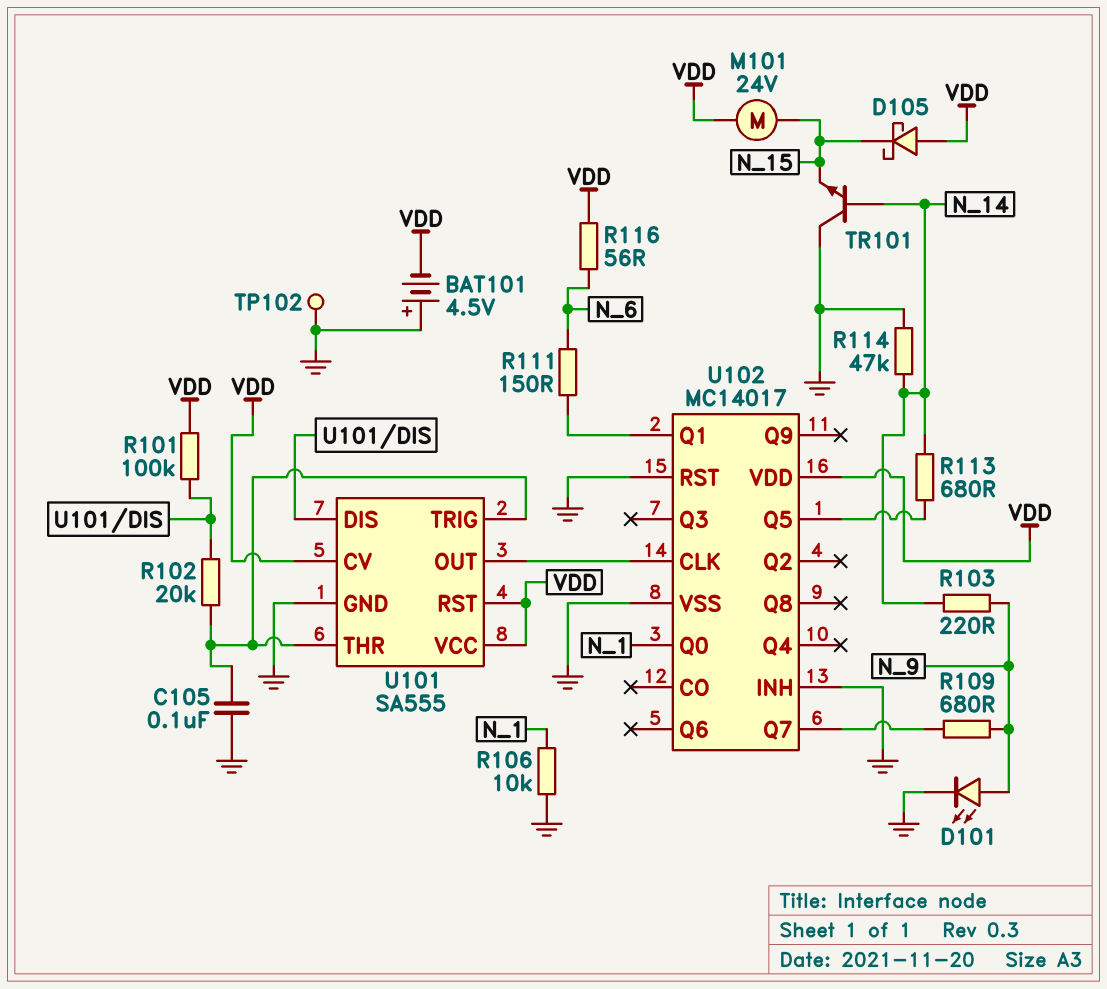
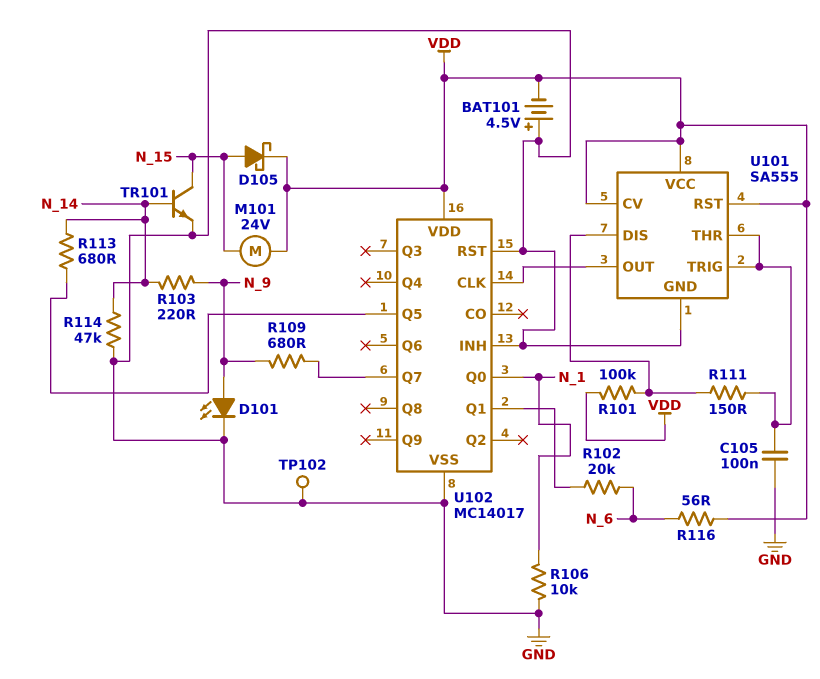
D105: schottky (A VDD, K N_15) -> schottky (A N_15, K VDD)
R102: 20k (U101/DIS, U101/THR) -> 20k (N_6, U102/Q1)
R111: 150 (N_6, U102/Q1) -> 150 (U101/DIS, U101/THR)
TR101: NPN (B N_14, C GND, E N_15) -> NPN (B N_14, C N_15, E GND)

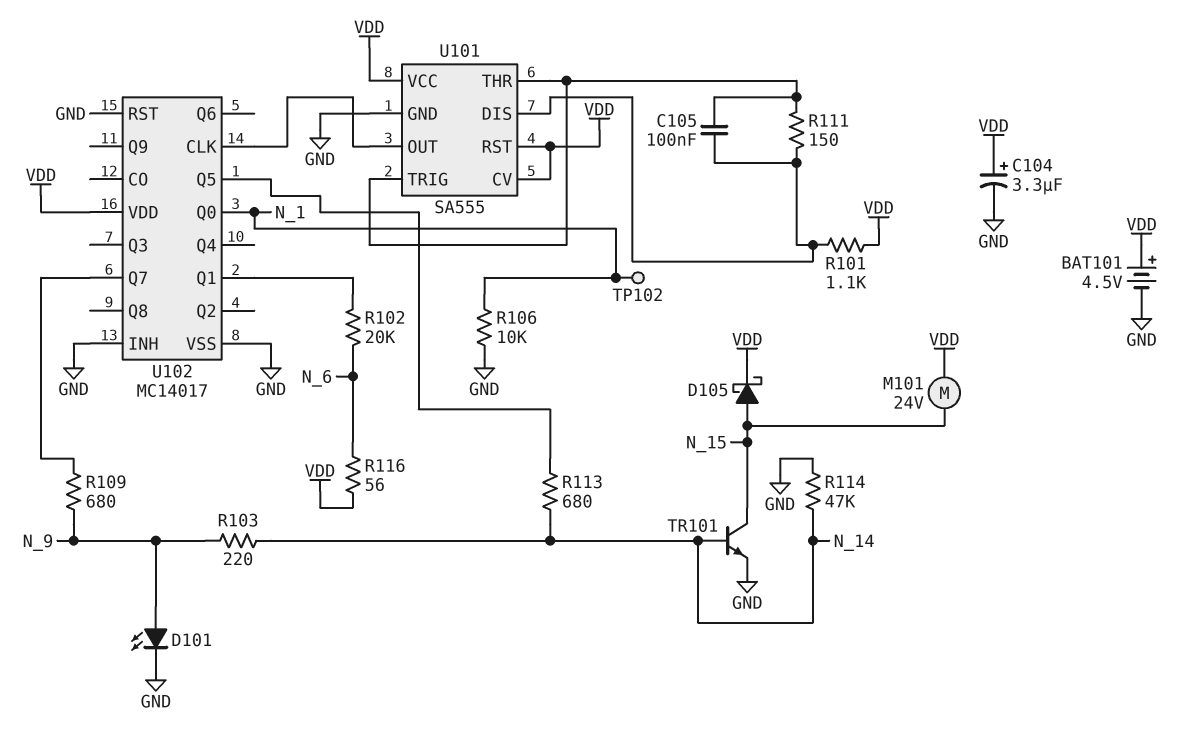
BAT101: 4.5V (plus GND, minus VDD) -> 4.5V (plus VDD, minus GND)
C104: none -> 3.3uF (plus VDD, minus GND)
C105: 100nF (GND, U101/THR) -> 100nF (U101/DIS, U101/THR)
R101: 100k (U101/DIS, VDD) -> 1.1k (U101/DIS, VDD)
TP102: test point (GND) -> test point (N_1)

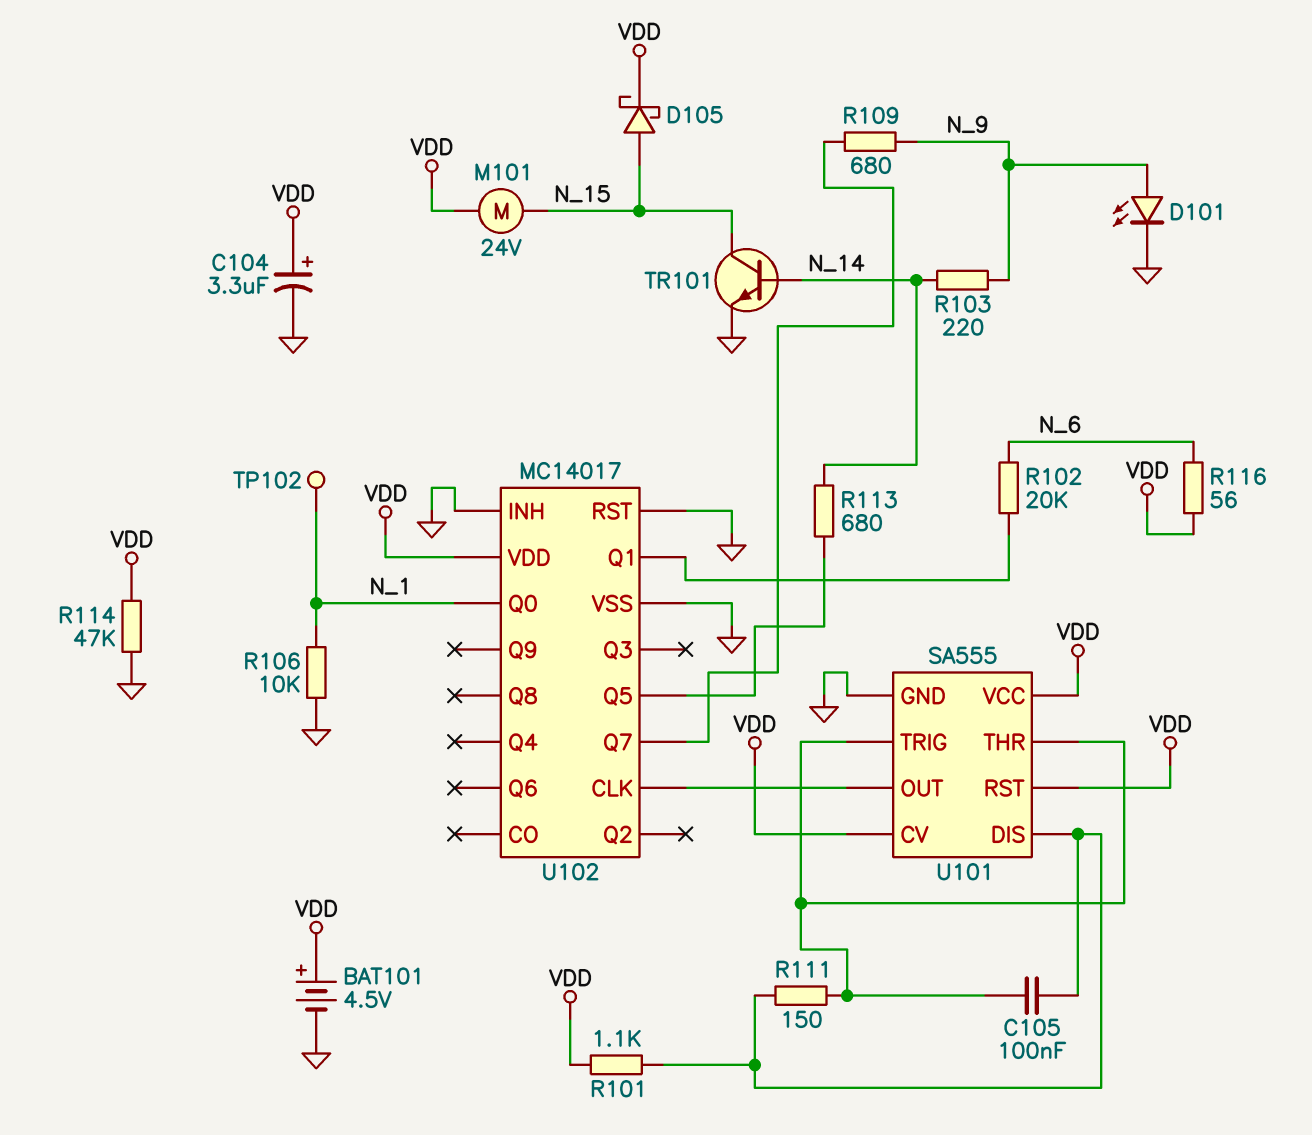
R114: 47k (GND, N_14) -> 47k (GND, VDD)

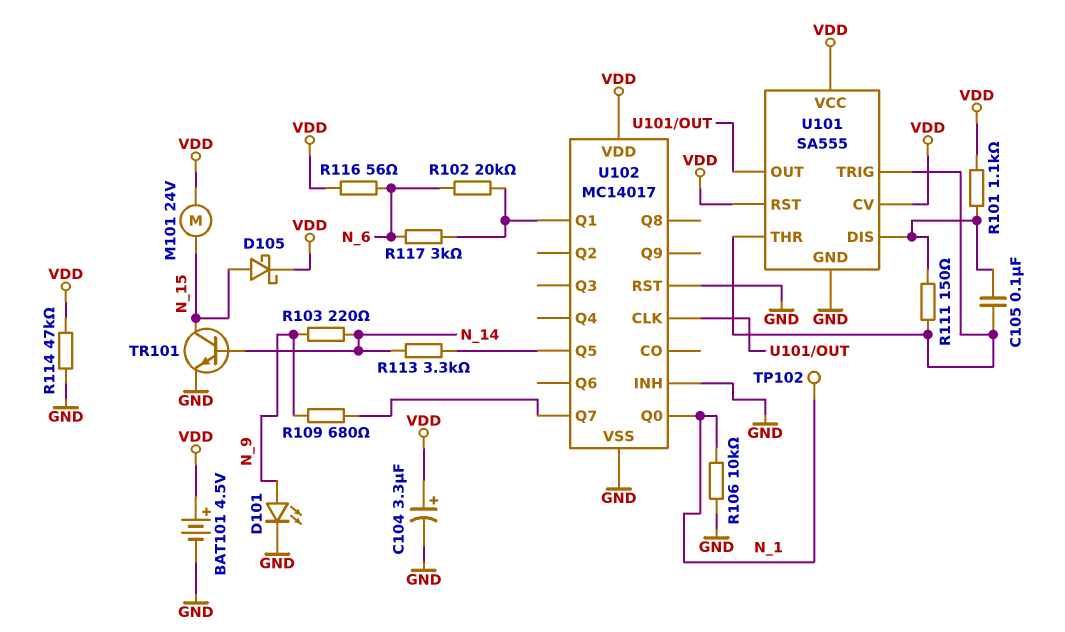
R113: 680 (N_14, U102/Q5) -> 3.3k (N_14, U102/Q5)
R117: none -> 3k (N_6, U102/Q1)

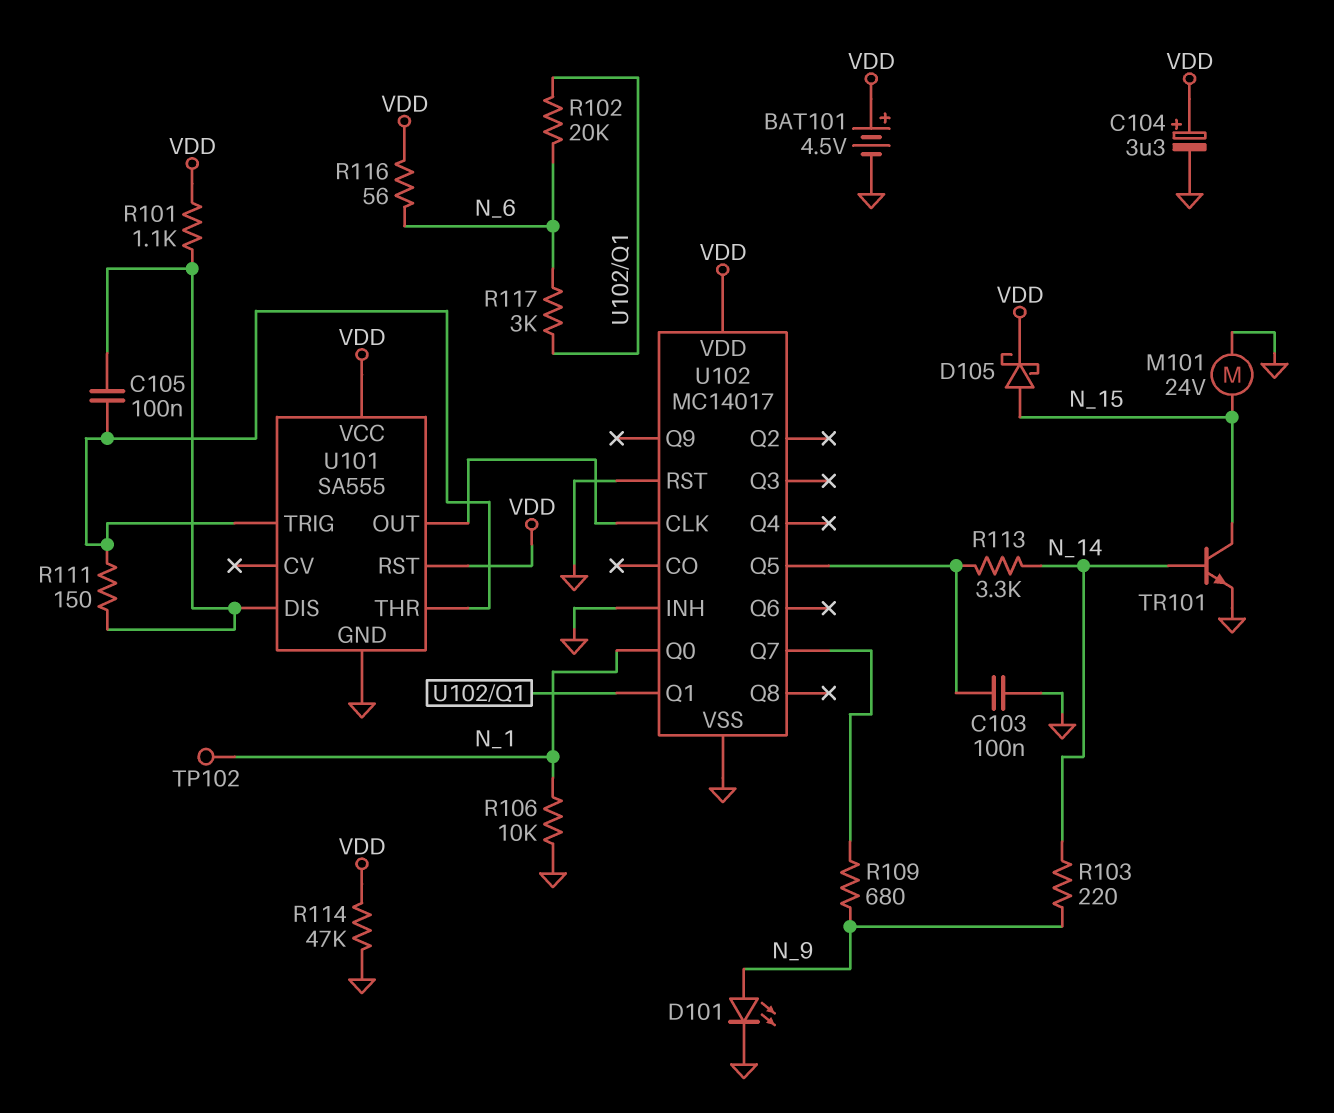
C103: none -> 100nF (GND, U102/Q5)
M101: motor 24V (N_15, VDD) -> motor 24V (GND, N_15)
U101 pin CV: VDD -> none

